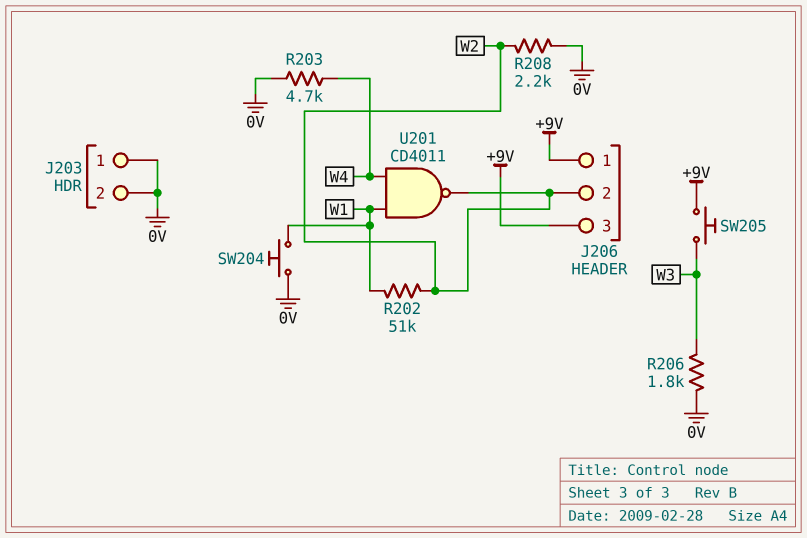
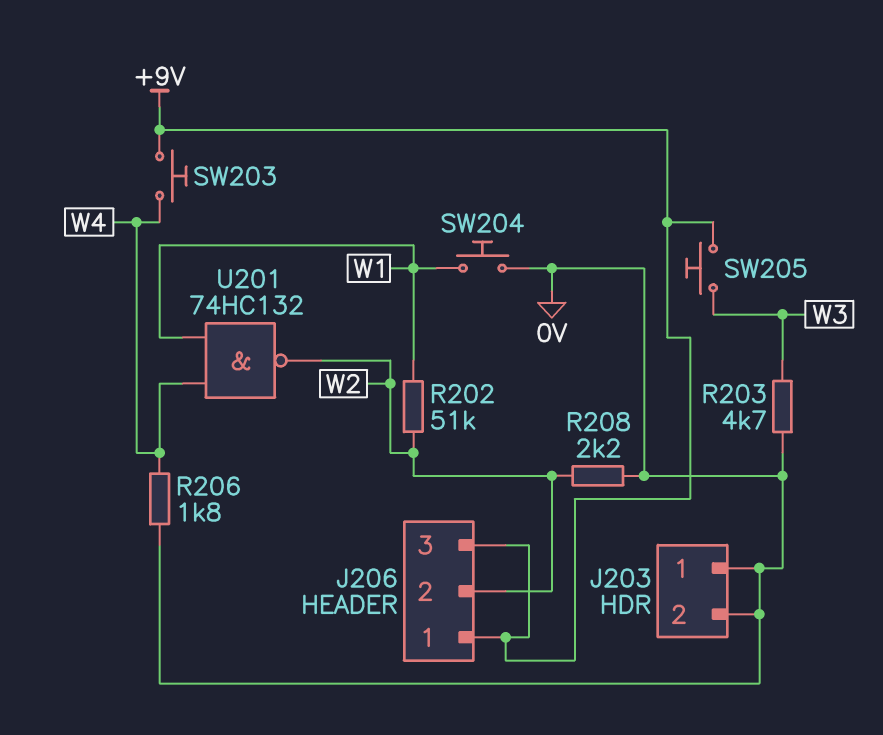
R203: 4.7k (0V, W4) -> 4.7k (0V, W3)
R206: 1.8k (0V, W3) -> 1.8k (0V, W4)
SW203: none -> button (+9V, W4)
U201: NAND CD4011 (in W1, in W4, out W2) -> NAND 74HC132 (in W1, in W4, out W2)

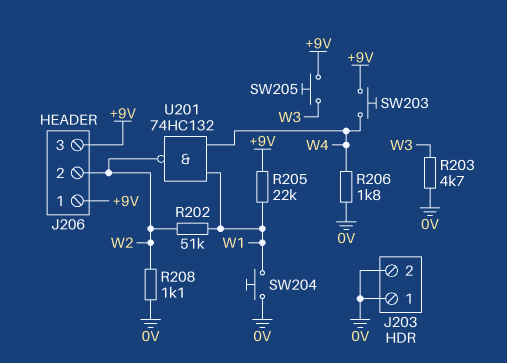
R205: none -> 22k (+9V, W1)
R208: 2.2k (0V, W2) -> 1.1k (0V, W2)

